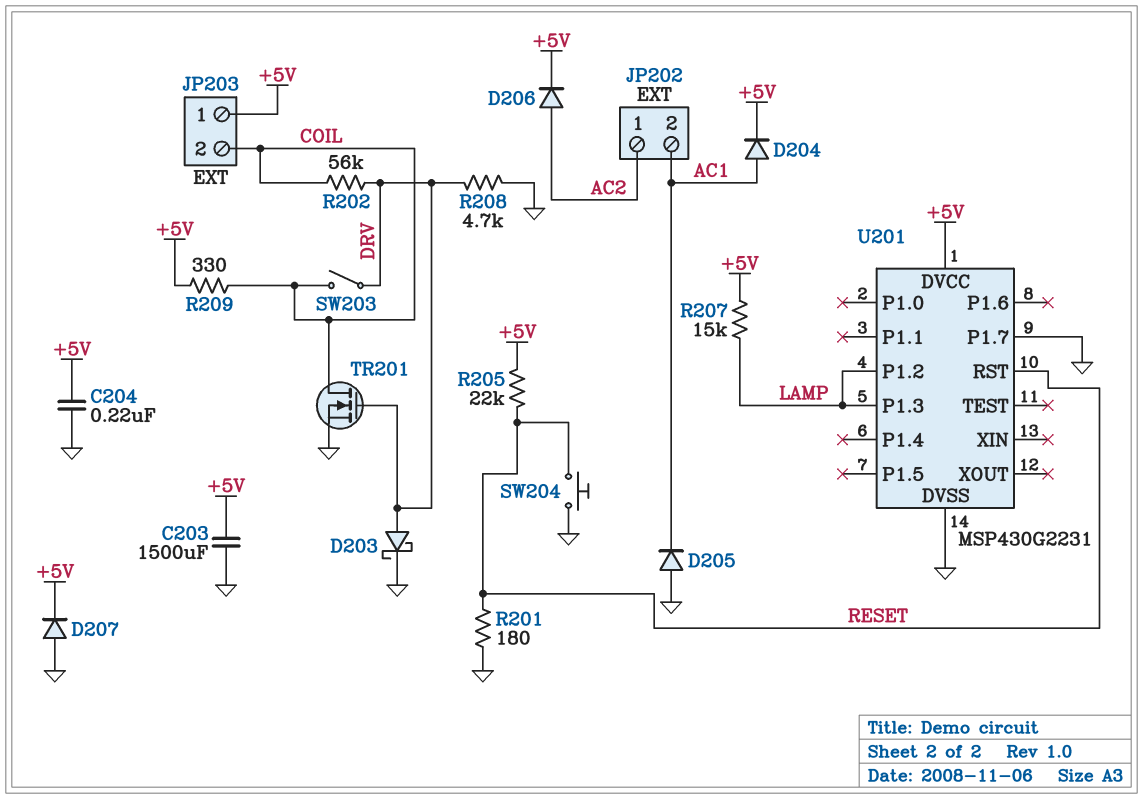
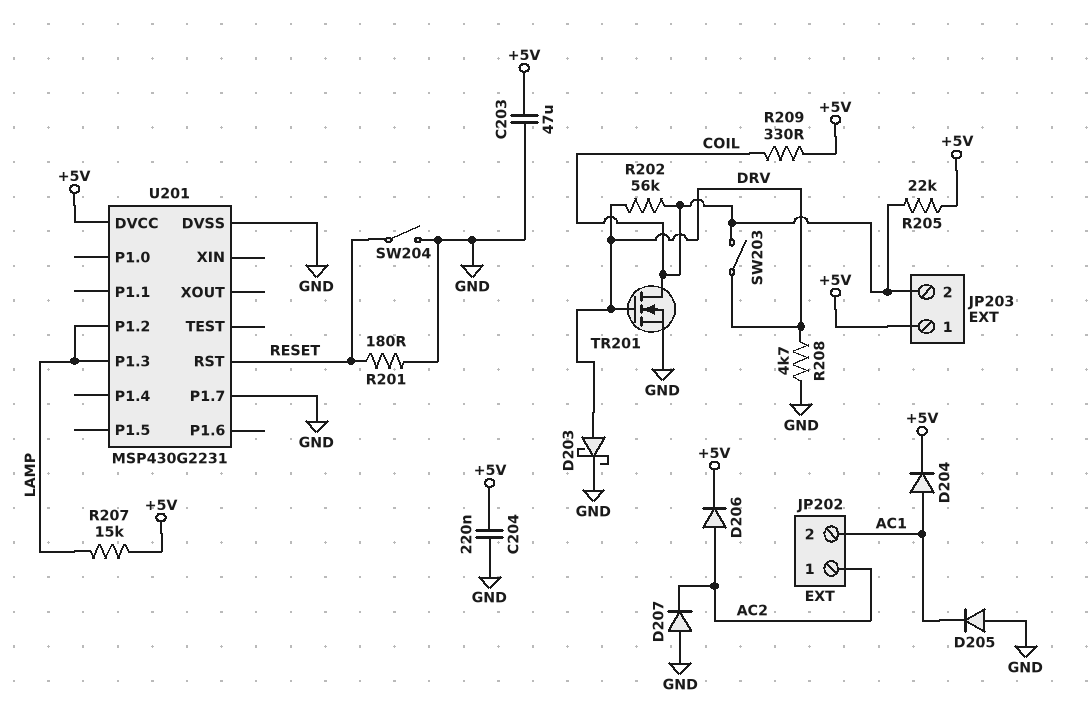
C203: 1500uF (+5V, GND) -> 47uF (+5V, GND)
D207: diode (A GND, K +5V) -> diode (A GND, K AC2)
R205: 22k (+5V, RESET) -> 22k (+5V, COIL)
SW204: button (GND, RESET) -> switch (GND, RESET)

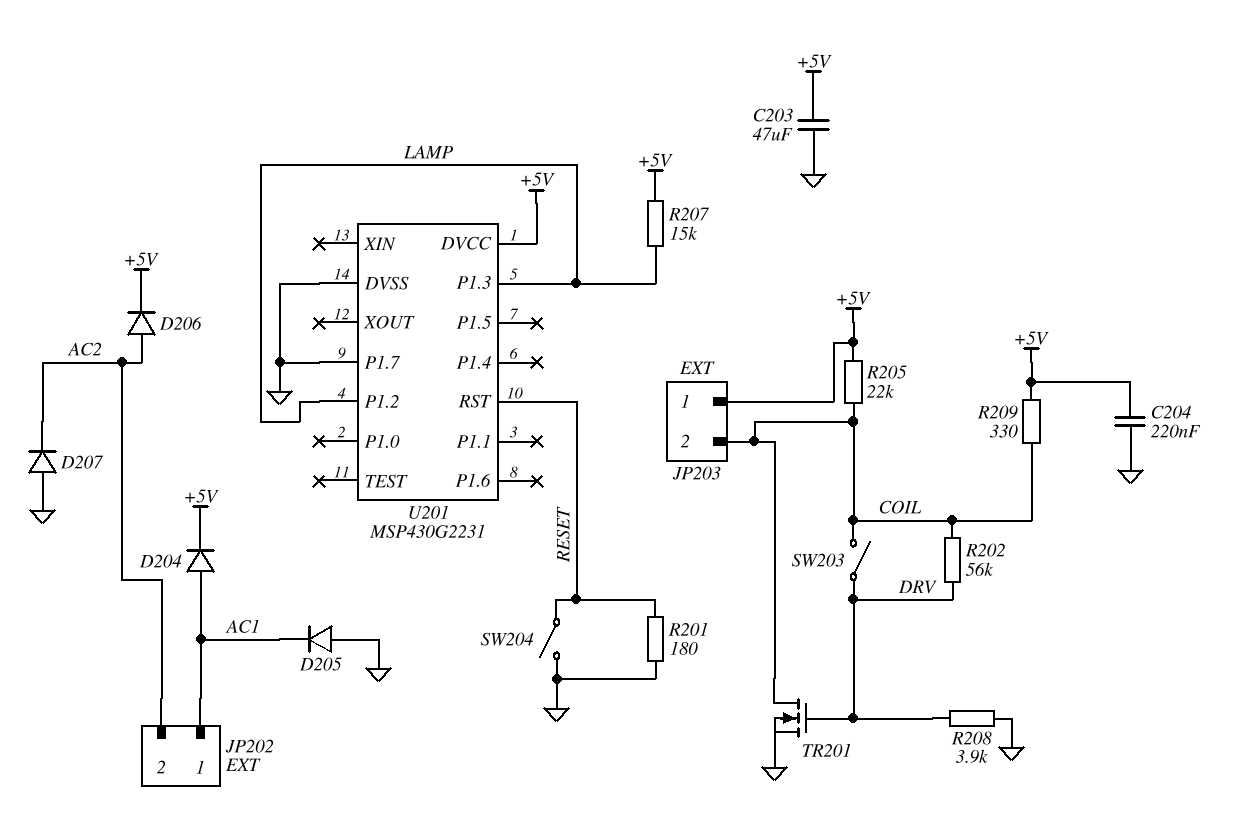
D203: schottky (A DRV, K GND) -> none
JP202 pin 1: AC2 -> AC1
JP202 pin 2: AC1 -> AC2
R208: 4.7k (DRV, GND) -> 3.9k (DRV, GND)

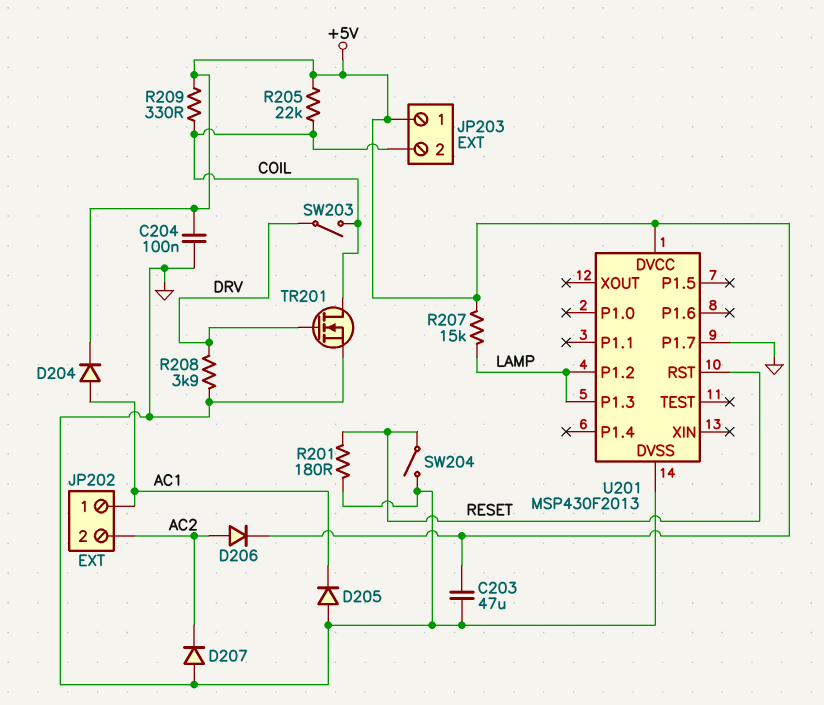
C204: 220nF (+5V, GND) -> 100nF (+5V, GND)
R202: 56k (COIL, DRV) -> none
U201: MSP430G2231 -> MSP430F2013

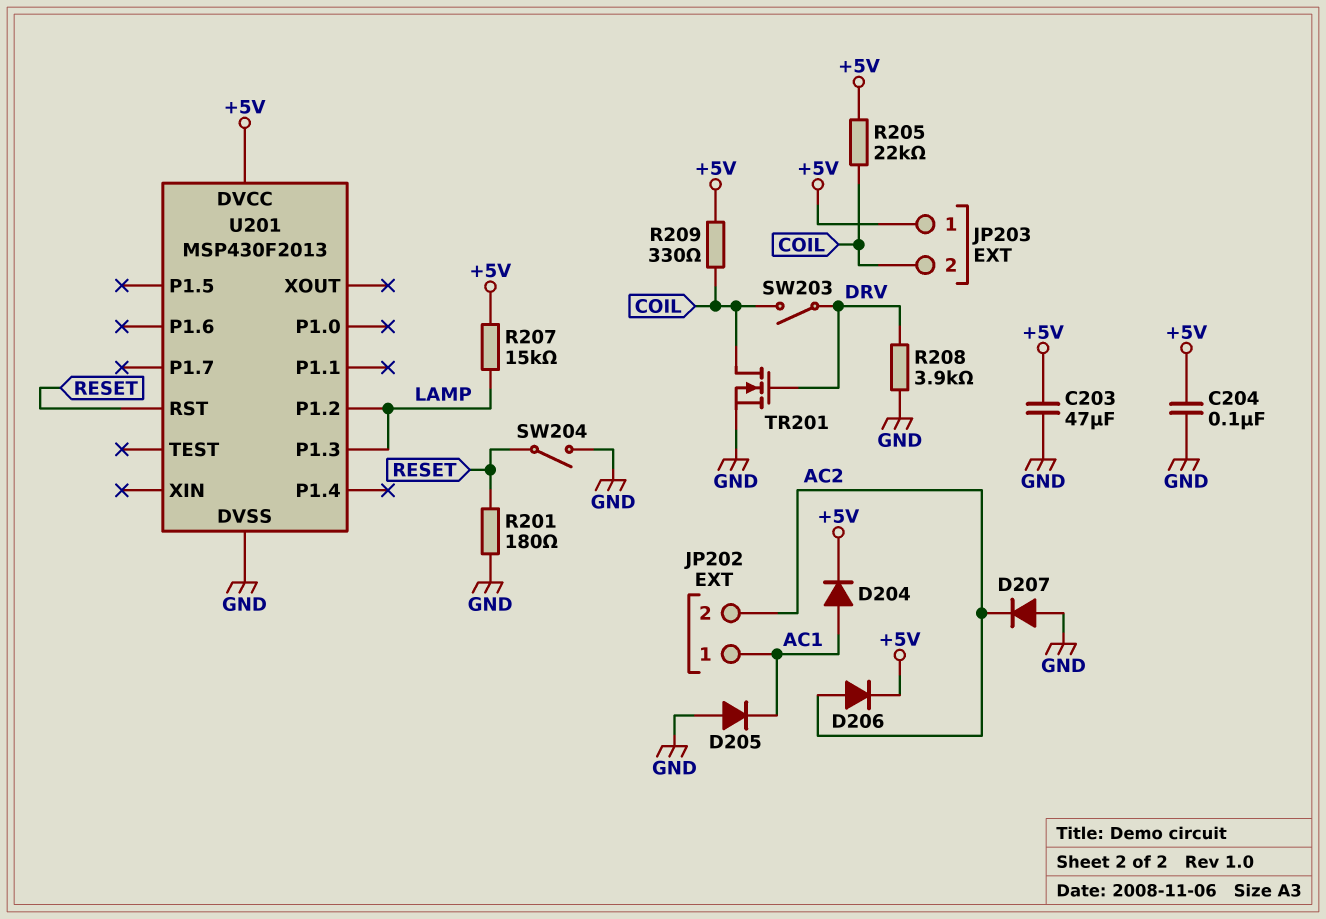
U201 pin P1.7: GND -> none

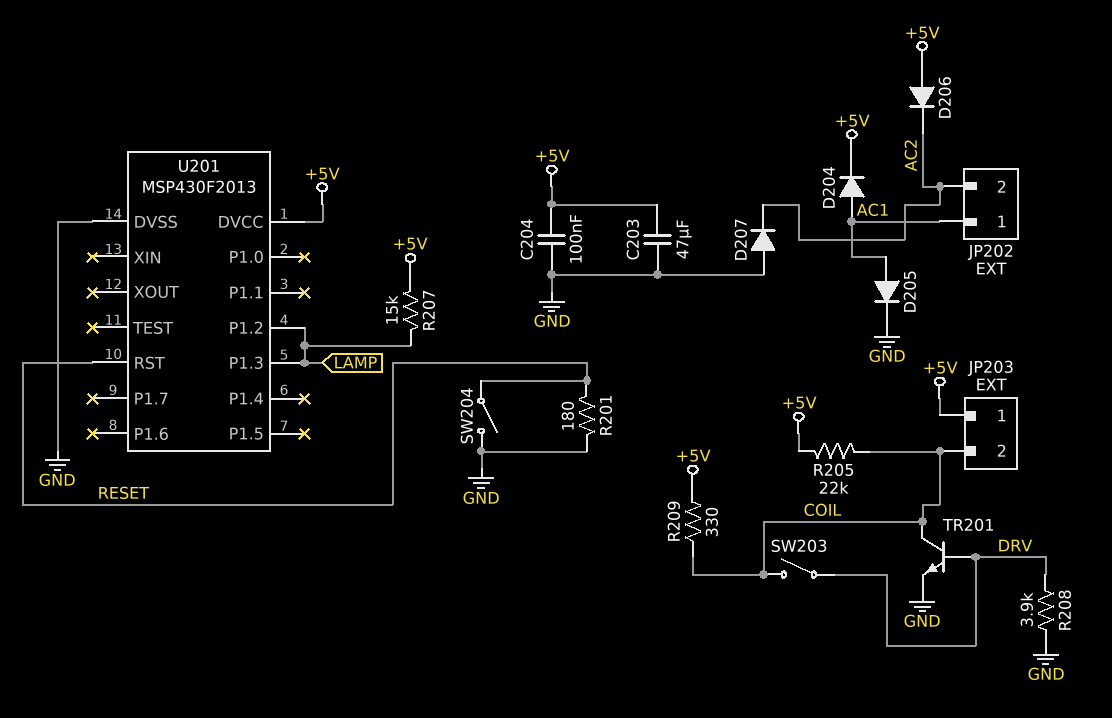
D205: diode (A GND, K AC1) -> diode (A AC1, K GND)
D206: diode (A AC2, K +5V) -> diode (A +5V, K AC2)
TR201: NMOS (G DRV, D COIL, S GND) -> NPN (B DRV, C COIL, E GND)

